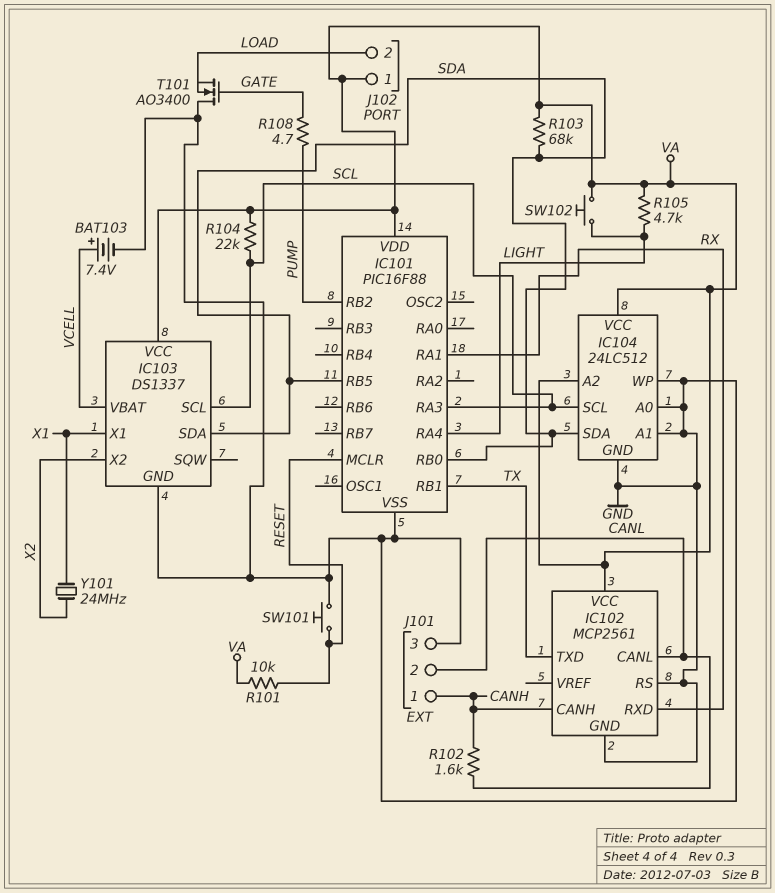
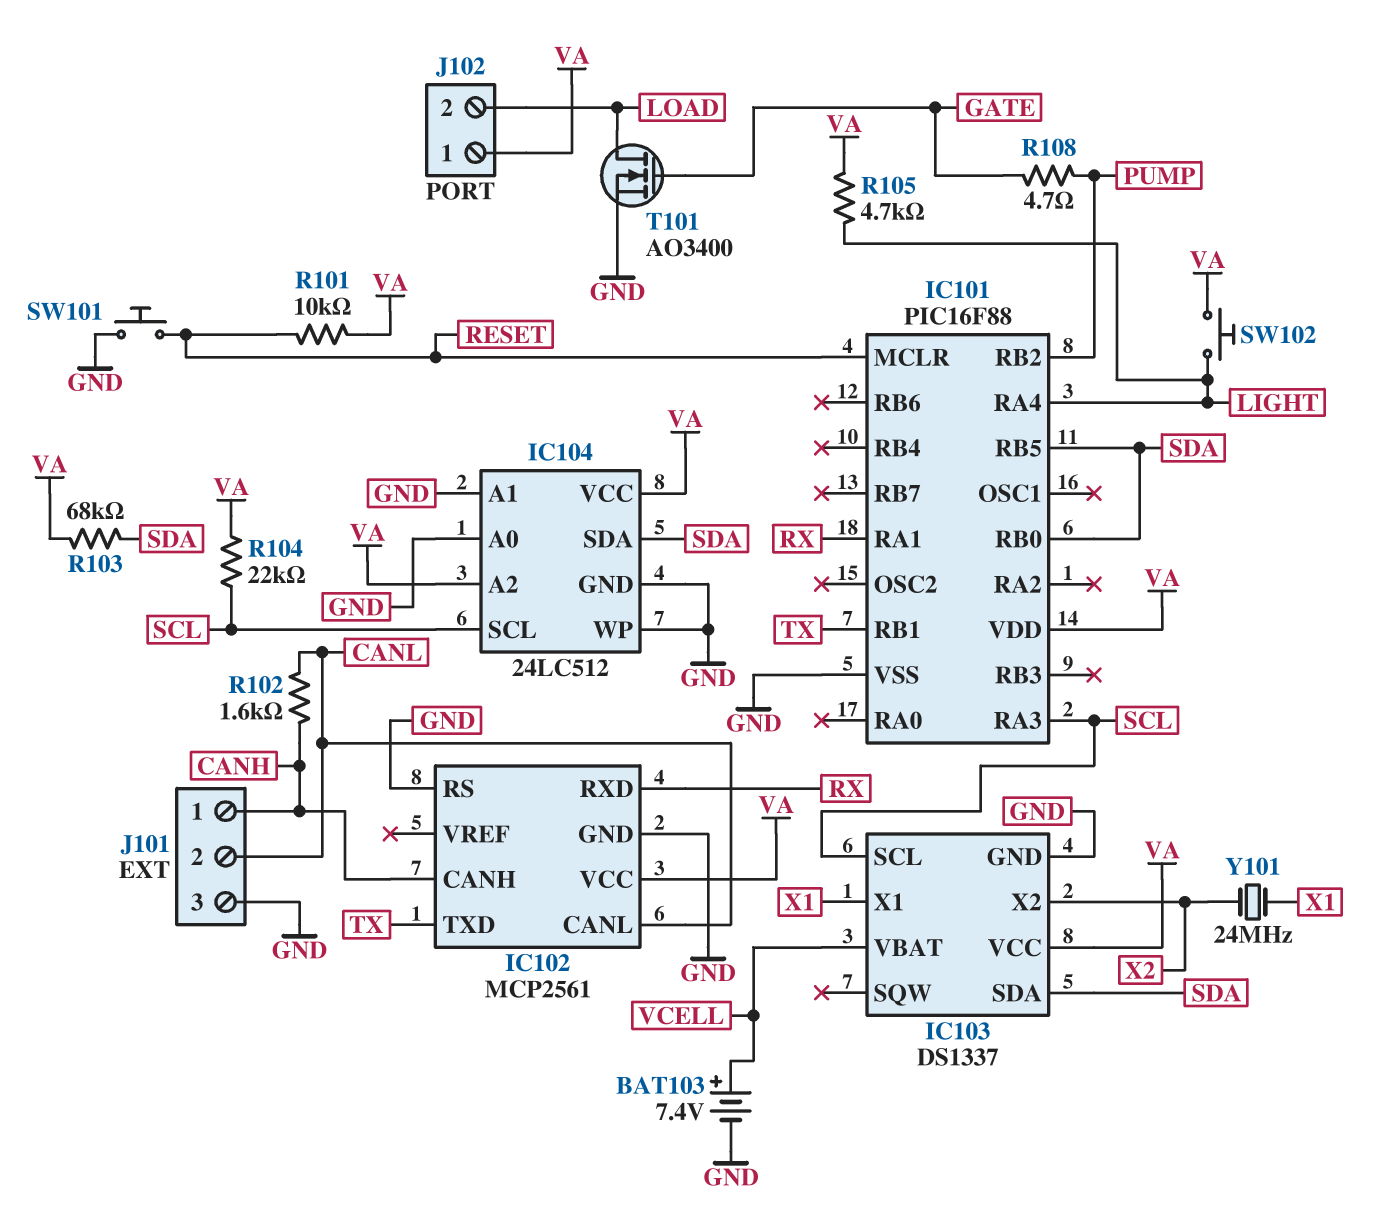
T101: NMOS AO3400 (G GATE, D GND, S LOAD) -> NMOS AO3400 (G GATE, D LOAD, S GND)

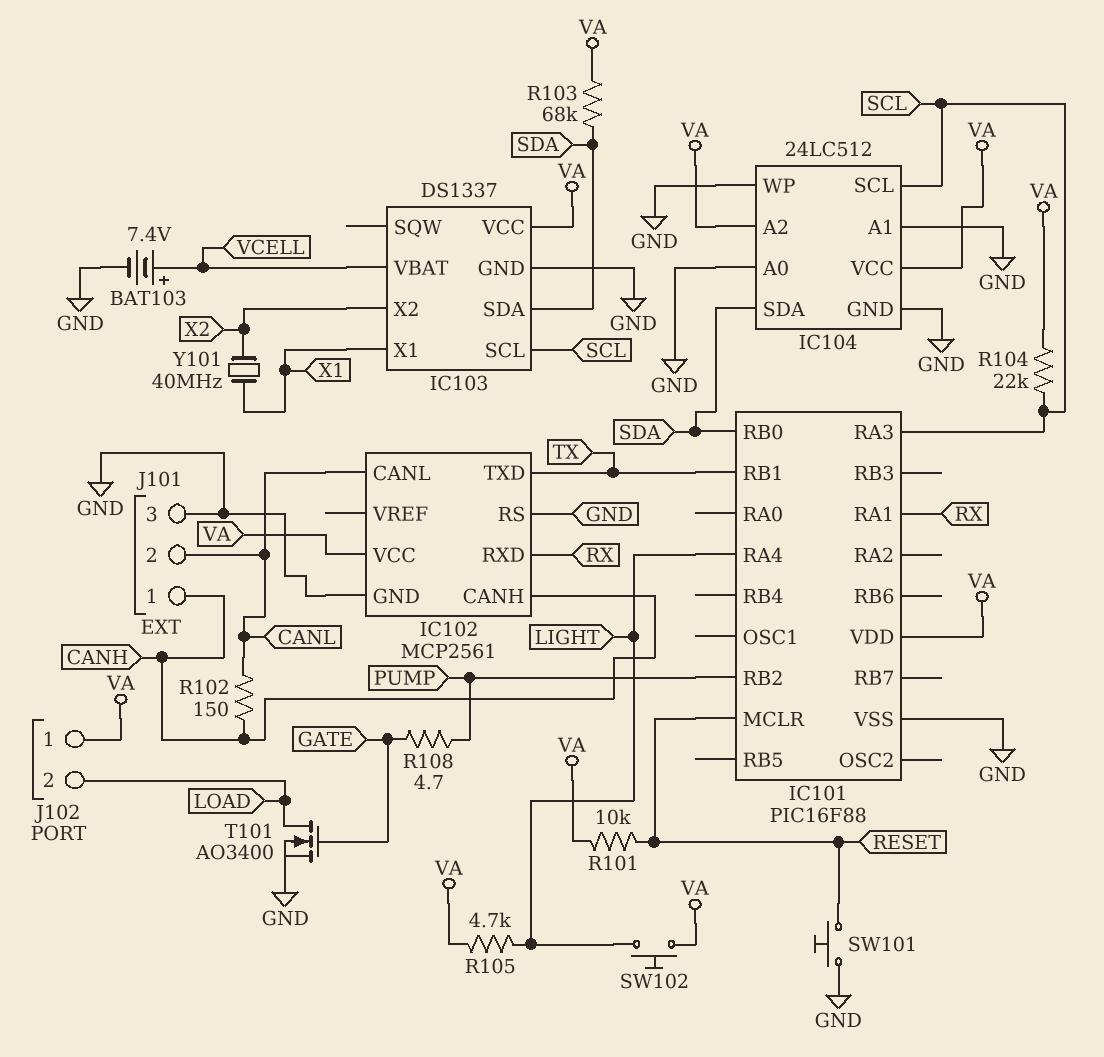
IC101 pin RB5: SDA -> none
R102: 1.6k (CANH, CANL) -> 150 (CANH, CANL)
Y101: 24MHz (X1, X2) -> 40MHz (X1, X2)

